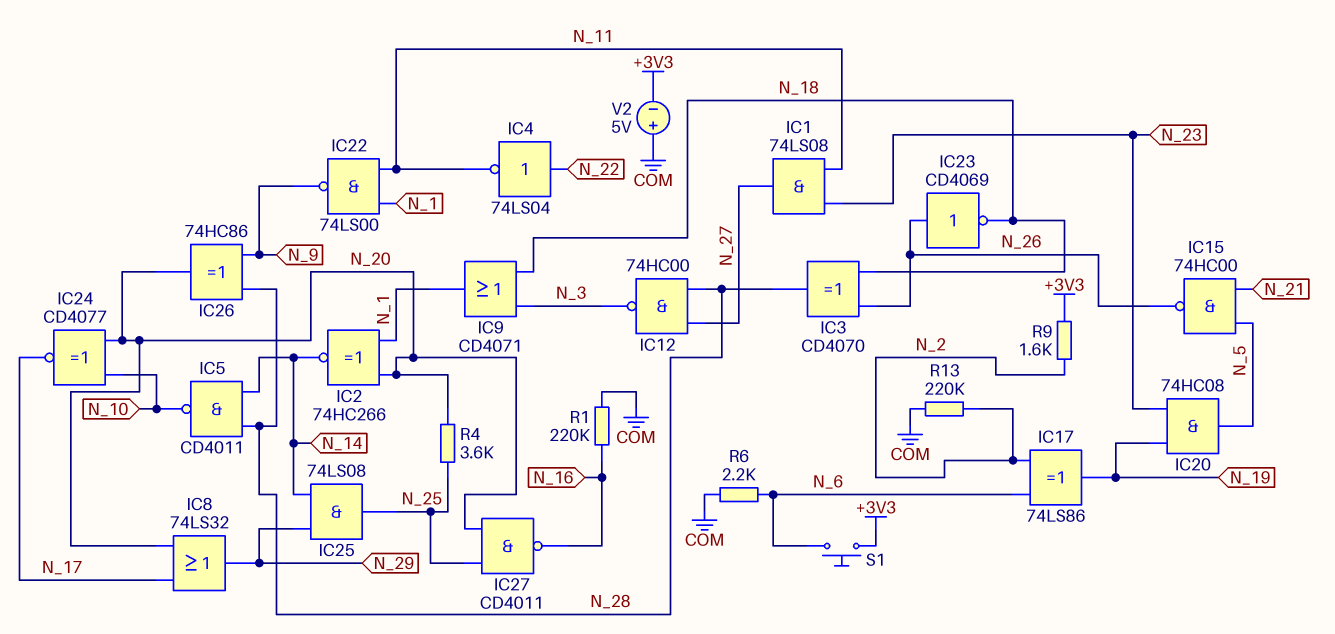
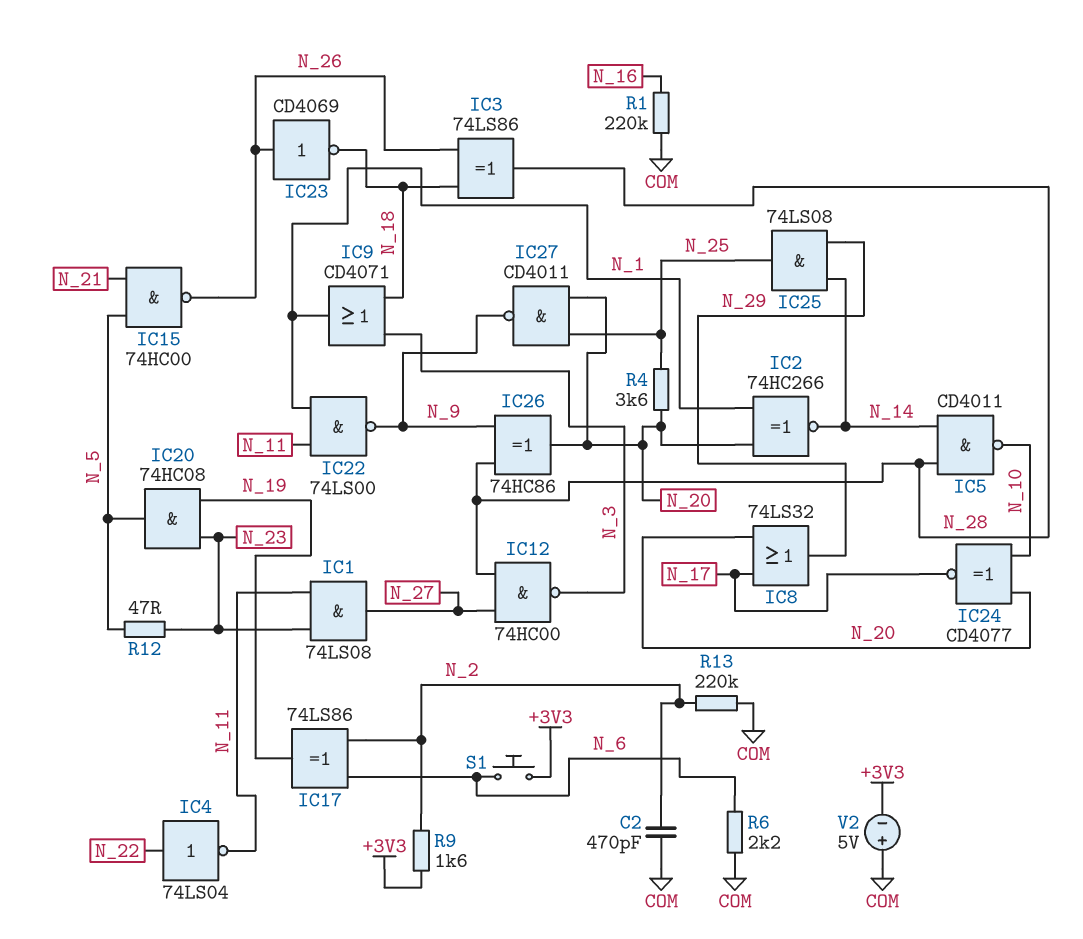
C2: none -> 470pF (COM, N_2)
IC3: XOR CD4070 (in N_18, in N_26, out N_28) -> XOR 74LS86 (in N_18, in N_26, out N_28)
IC27: NAND CD4011 (in N_20, in N_25, out N_16) -> NAND CD4011 (in N_20, in N_25, out N_9)
R12: none -> 47 (N_5, N_23)

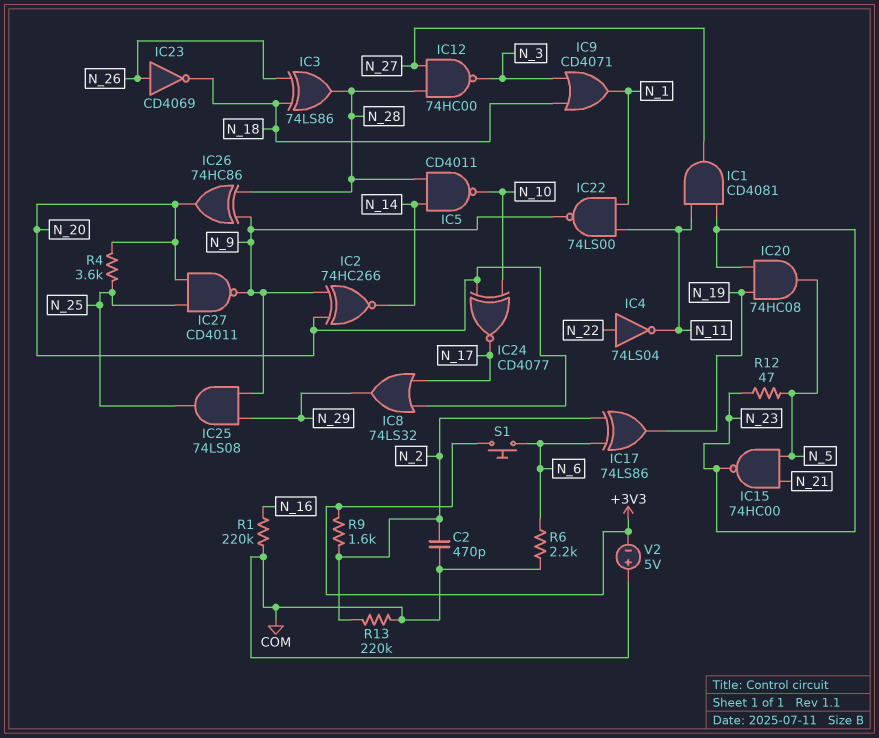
IC1: AND 74LS08 (in N_11, in N_23, out N_27) -> AND CD4081 (in N_11, in N_23, out N_27)
IC2: XNOR 74HC266 (in N_1, in N_20, out N_14) -> XNOR 74HC266 (in N_9, in N_20, out N_14)
IC15: NAND 74HC00 (in N_5, in N_21, out N_26) -> NAND 74HC00 (in N_5, in N_21, out N_23)
IC25: AND 74LS08 (in N_14, in N_29, out N_25) -> AND 74LS08 (in N_9, in N_29, out N_25)

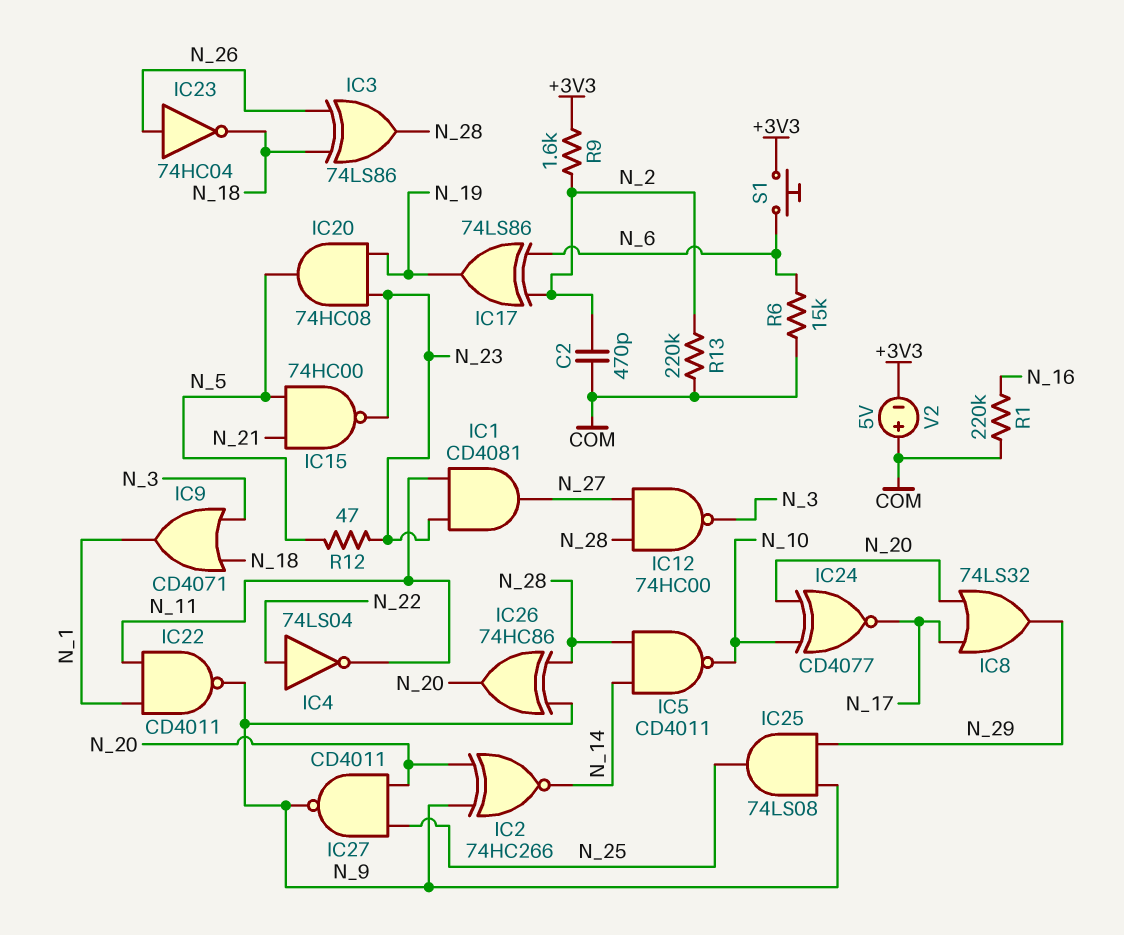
IC22: NAND 74LS00 (in N_1, in N_11, out N_9) -> NAND CD4011 (in N_1, in N_11, out N_9)
IC23: NOT CD4069 (in N_26, out N_18) -> NOT 74HC04 (in N_26, out N_18)
R4: 3.6k (N_20, N_25) -> none
R6: 2.2k (COM, N_6) -> 15k (COM, N_6)

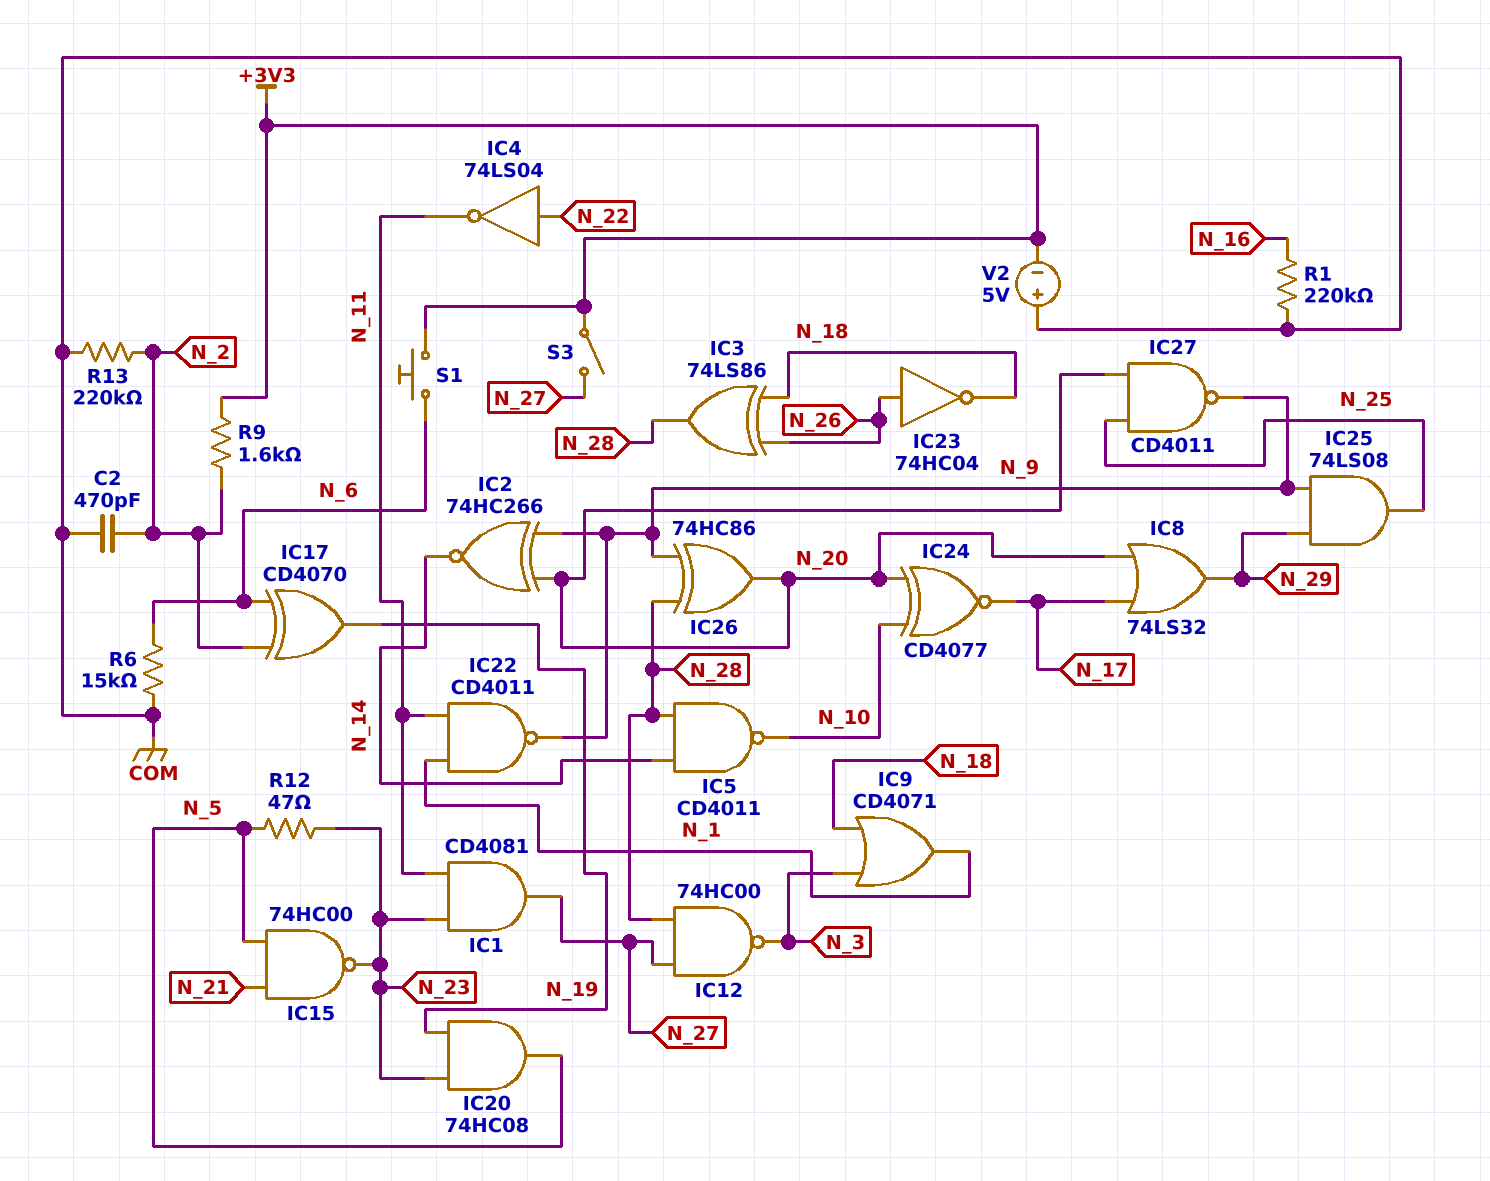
IC17: XOR 74LS86 (in N_2, in N_6, out N_19) -> XOR CD4070 (in N_2, in N_6, out N_19)
S3: none -> switch (+3V3, N_27)

